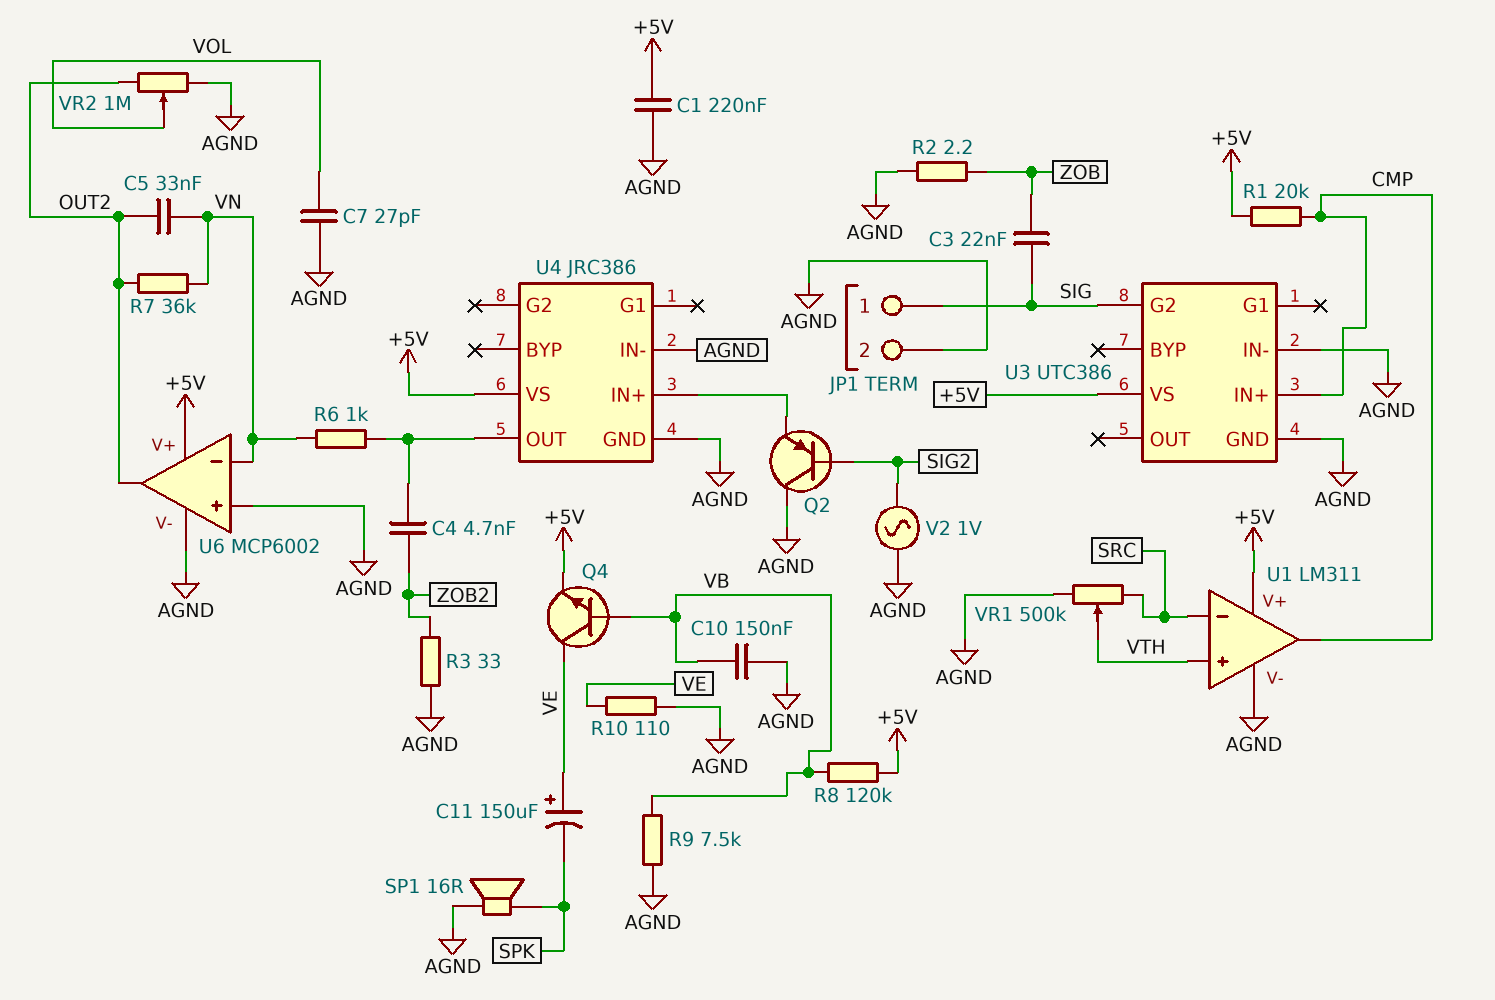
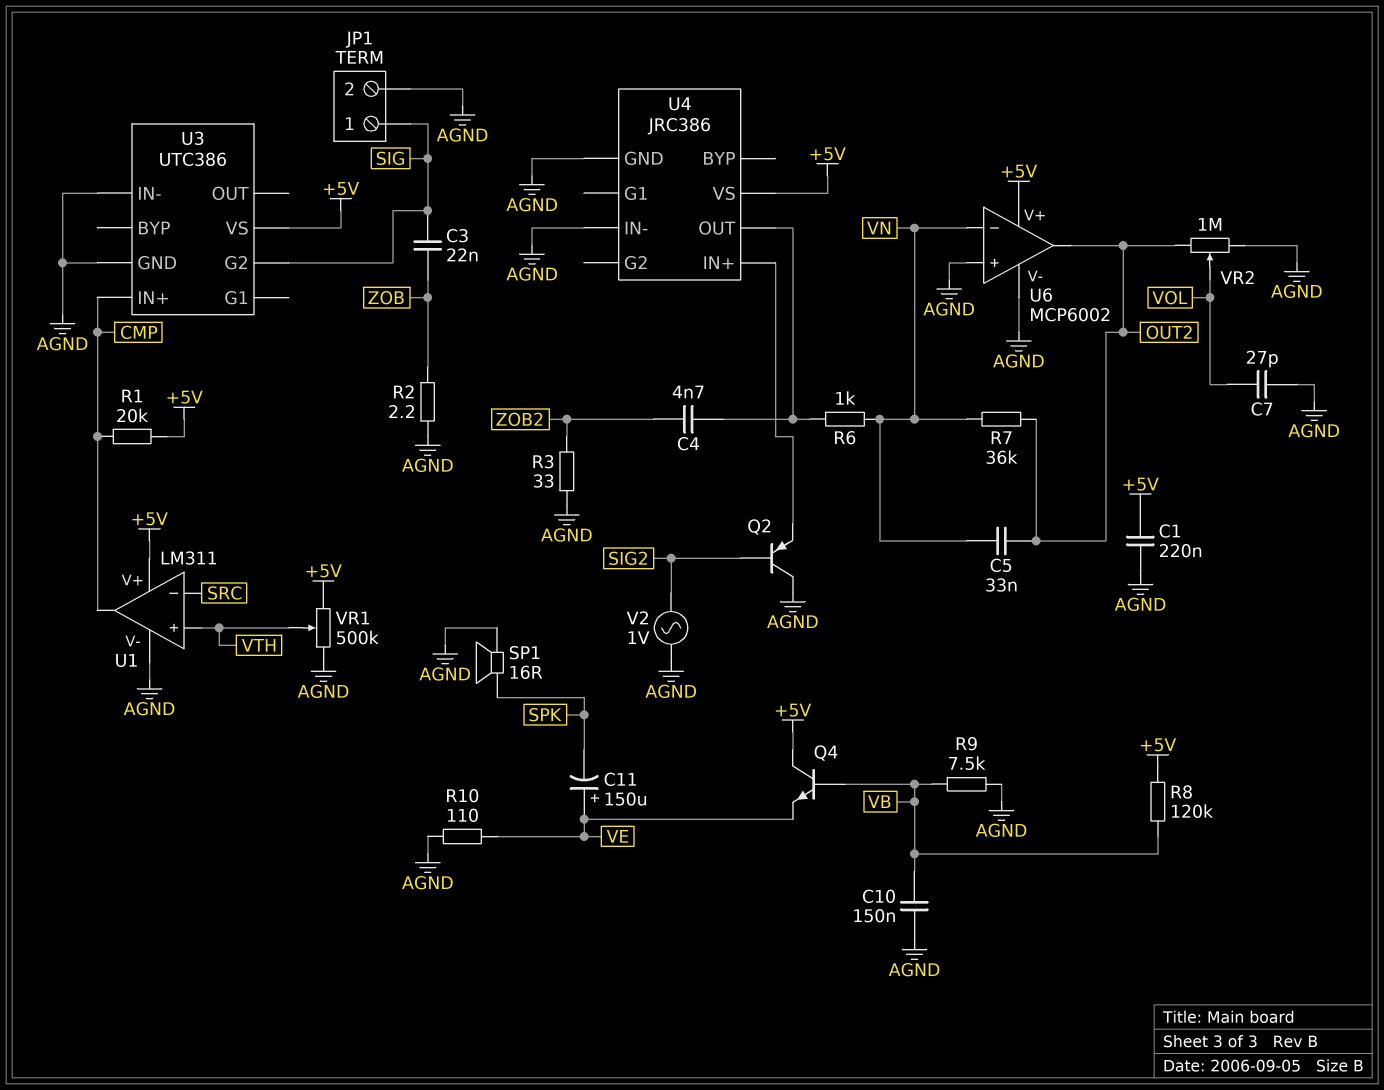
Q4: NPN (B VB, C VE, E +5V) -> NPN (B VB, C +5V, E VE)
VR1: 500k (AGND, SRC, wiper VTH) -> 500k (+5V, AGND, wiper VTH)

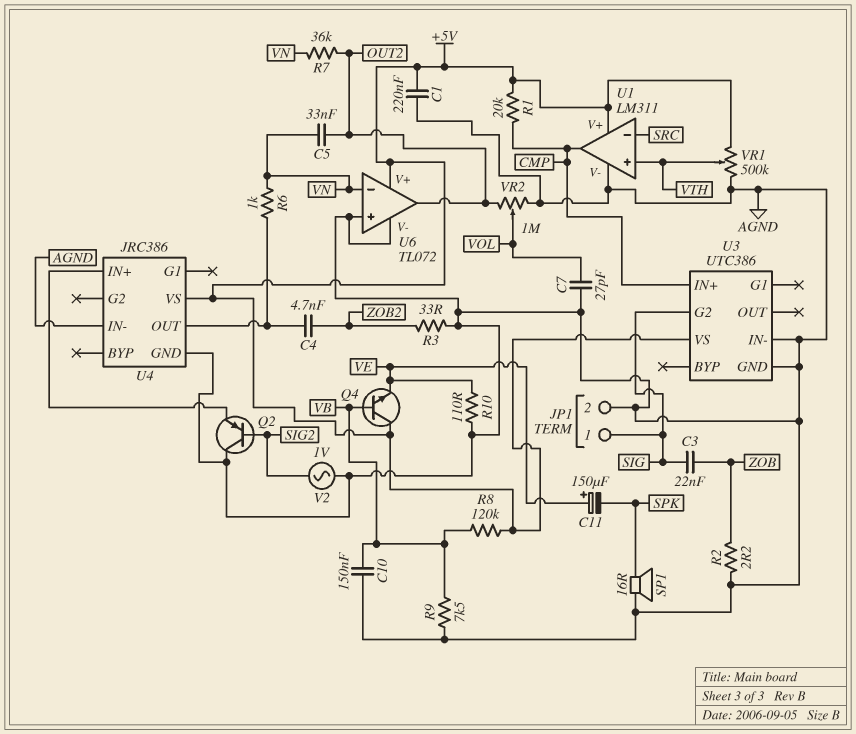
U6: MCP6002 -> TL072

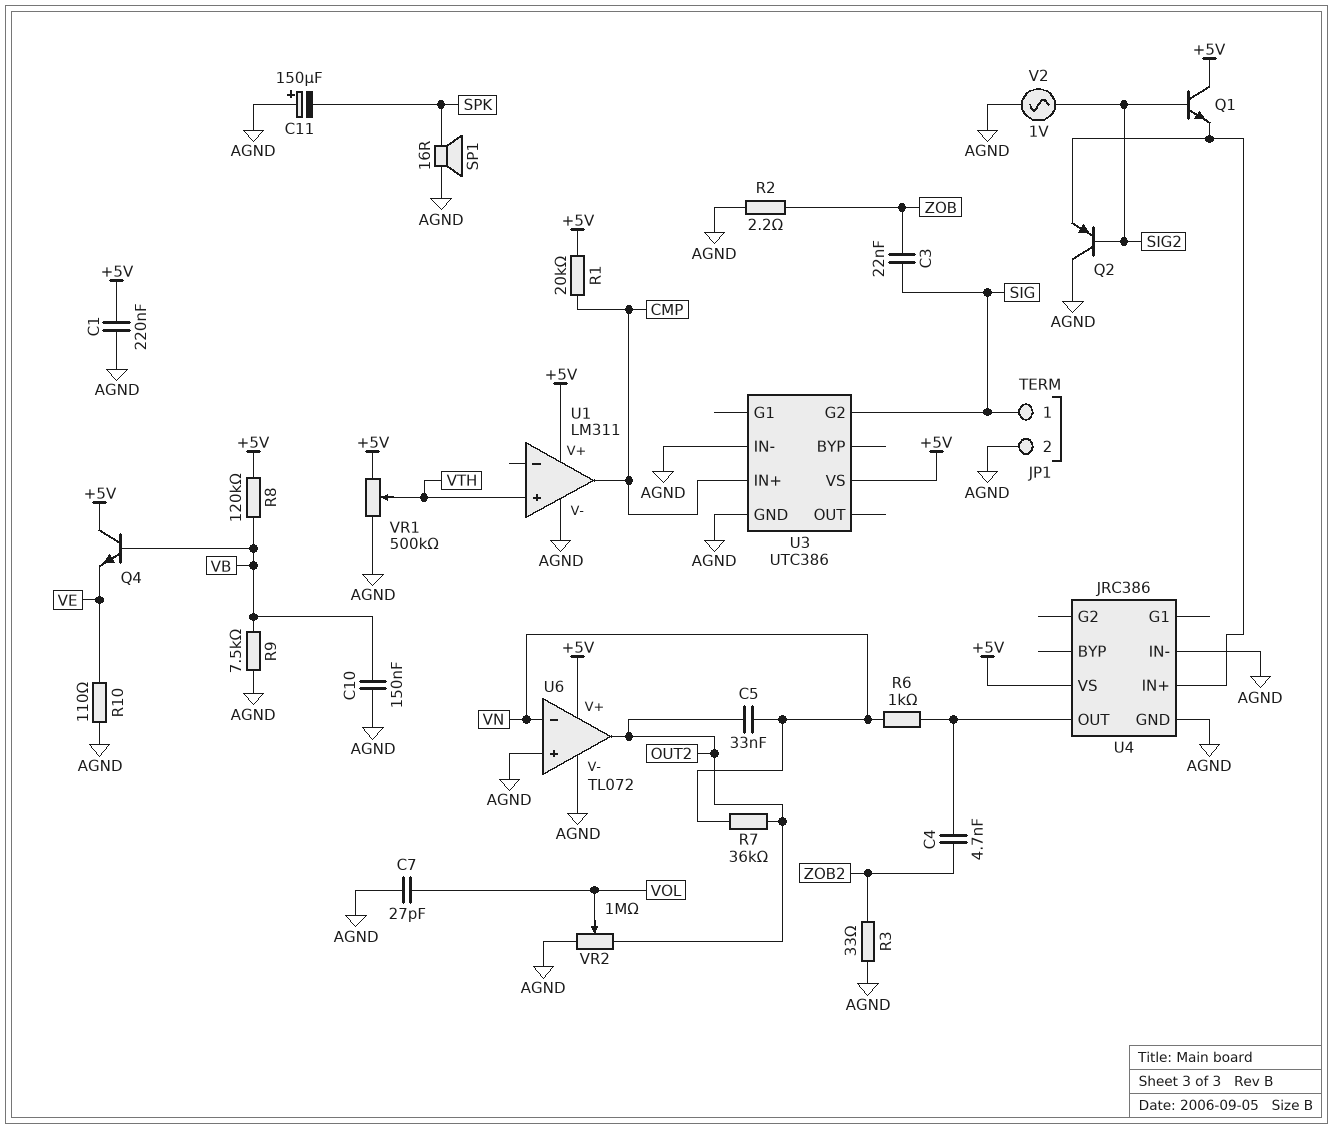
C11: 150uF (plus VE, minus SPK) -> 150uF (plus AGND, minus SPK)
Q1: none -> NPN (B SIG2, C +5V, E U4/IN+)
U1 pin in-: SRC -> none

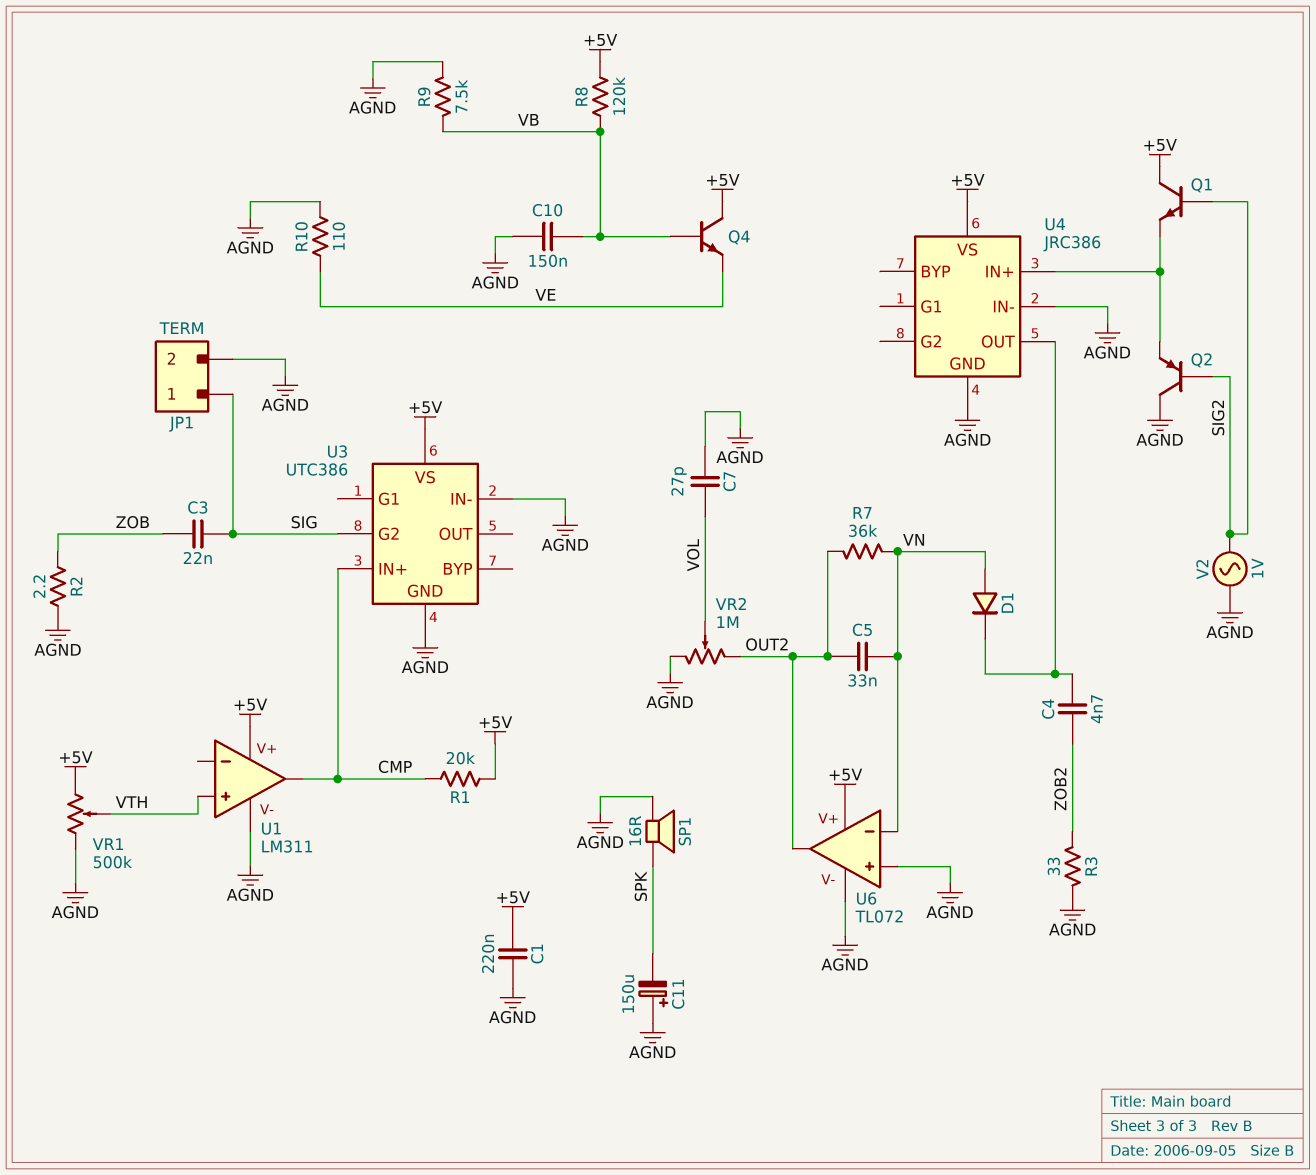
D1: none -> diode (A VN, K U4/OUT)
R6: 1k (U4/OUT, VN) -> none

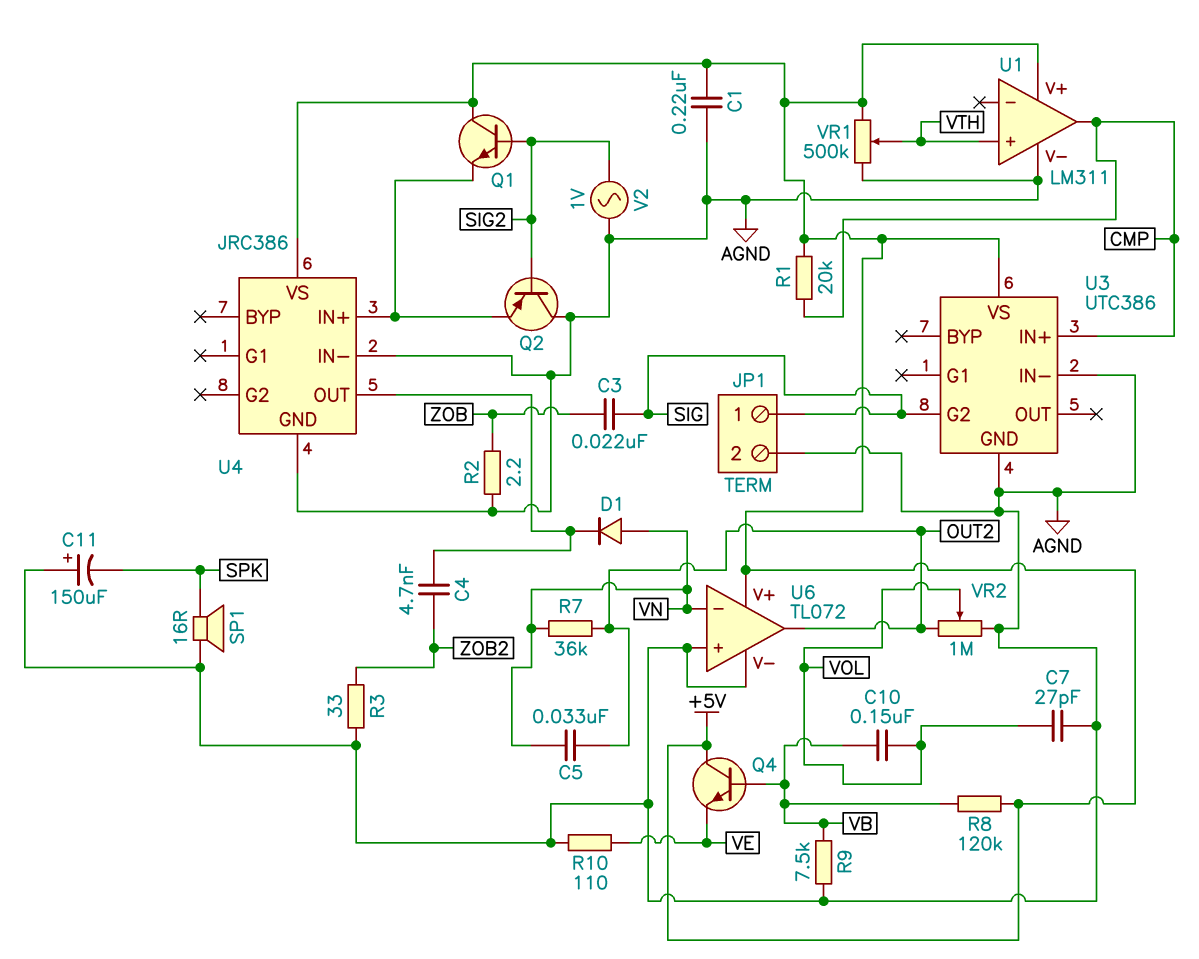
C10: 150nF (AGND, VB) -> 150nF (VB, VOL)

